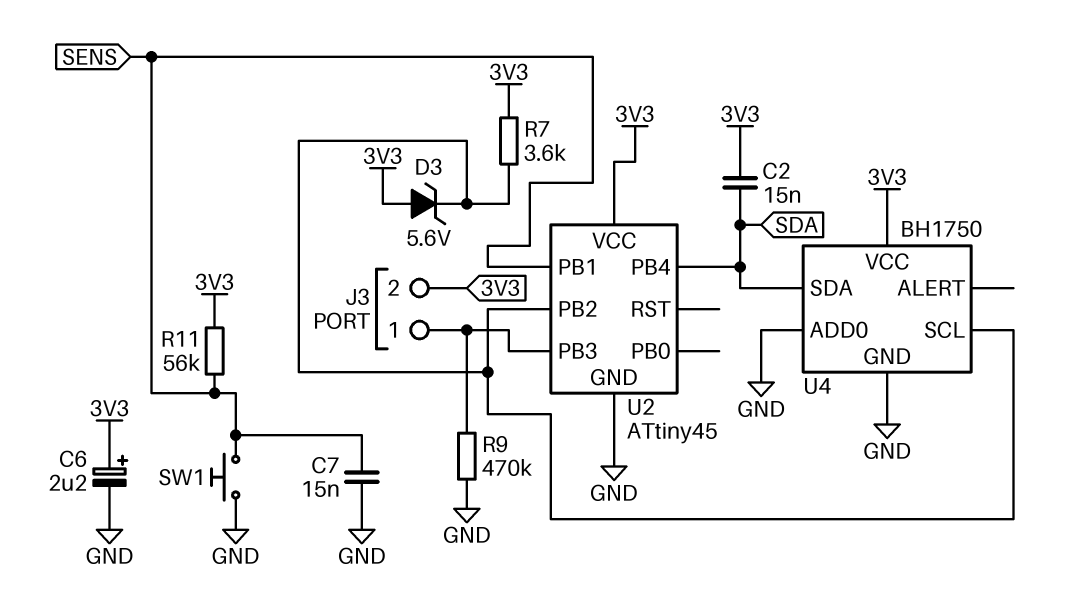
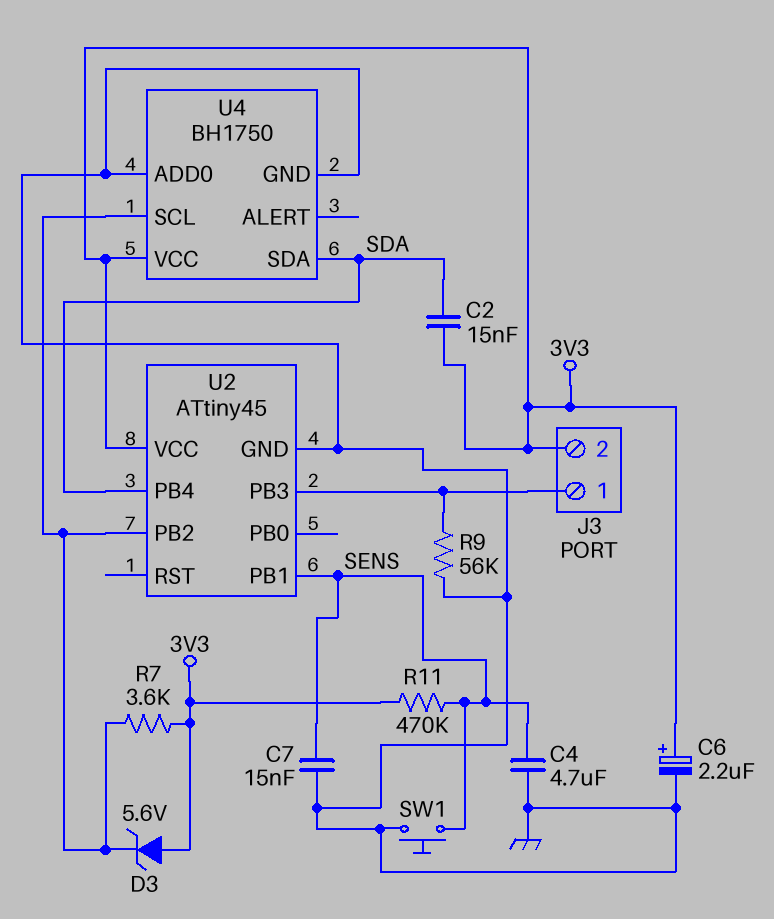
C4: none -> 4.7uF (GND, SENS)
R9: 470k (GND, J3/1) -> 56k (GND, J3/1)
R11: 56k (3V3, SENS) -> 470k (3V3, SENS)

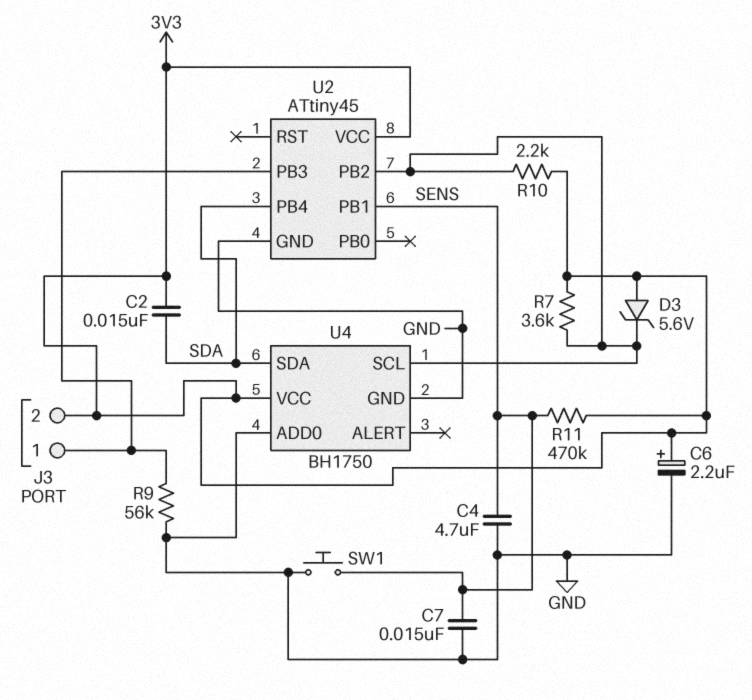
R10: none -> 2.2k (3V3, U2/PB2)

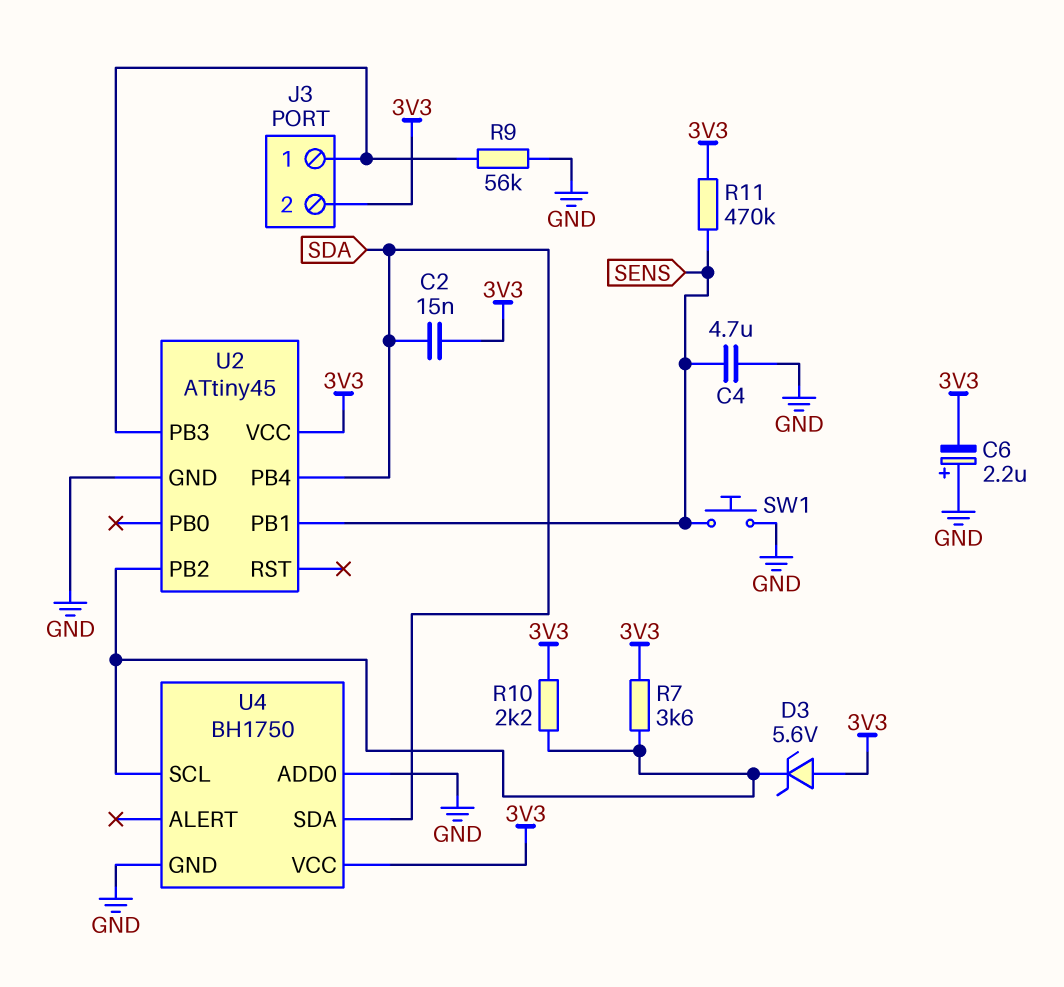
C6: 2.2uF (plus 3V3, minus GND) -> 2.2uF (plus GND, minus 3V3)
C7: 15nF (GND, SENS) -> none

